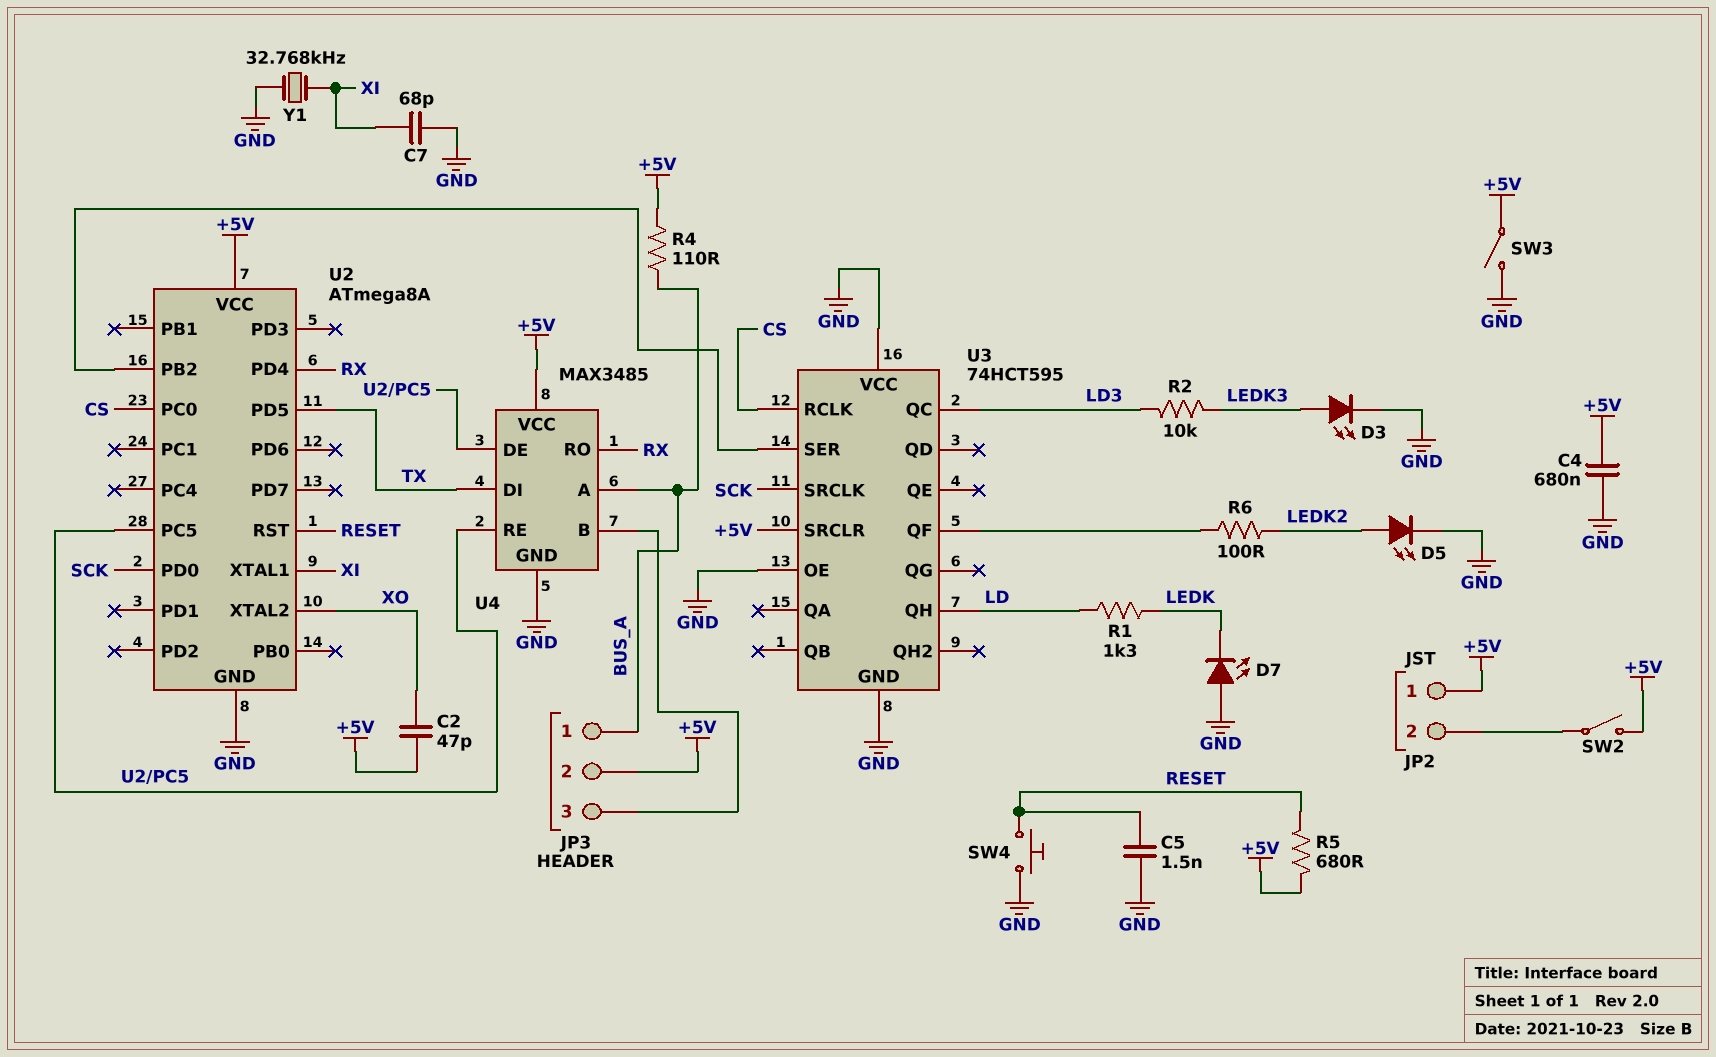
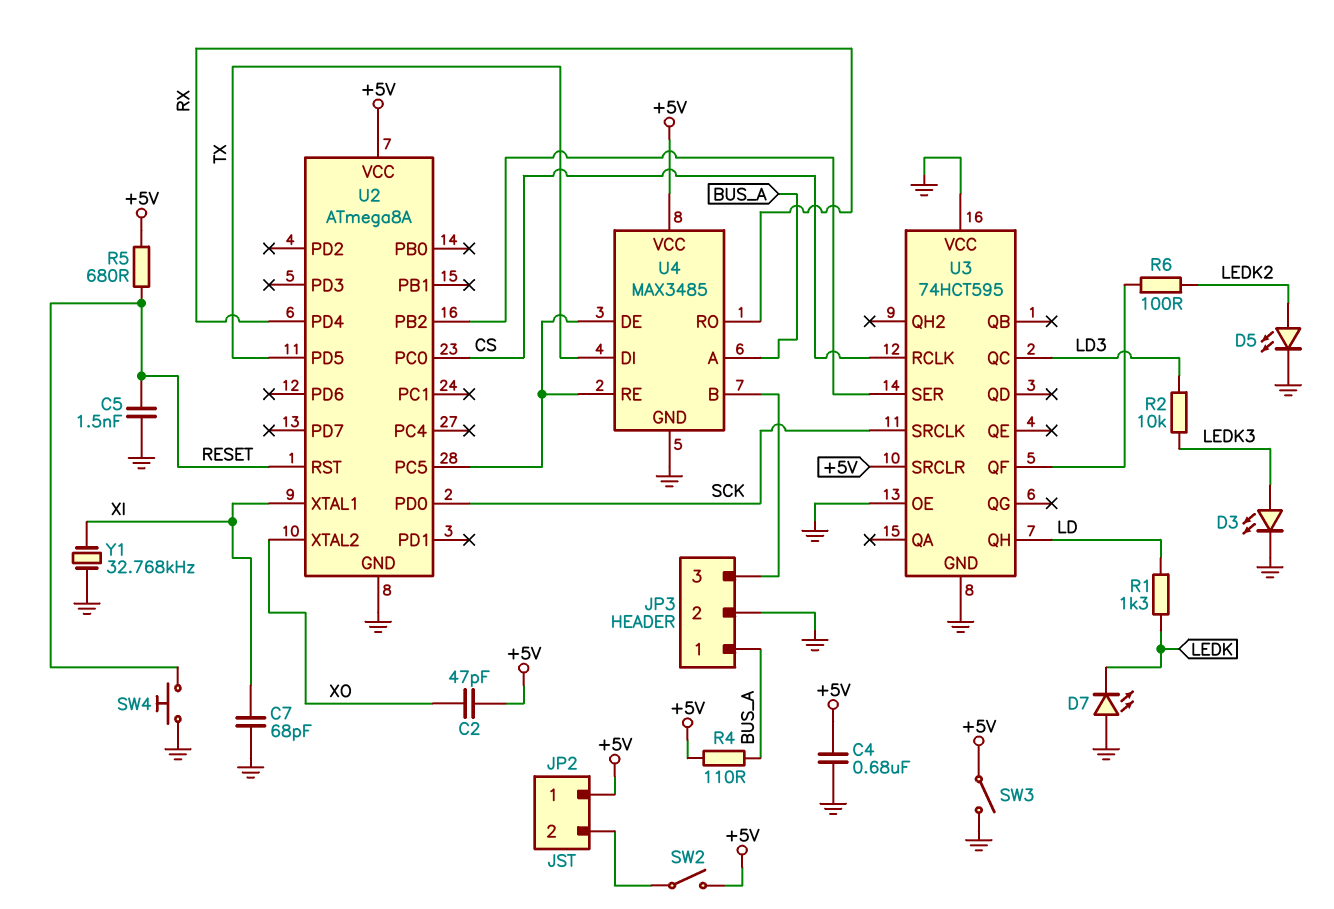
JP3 pin 2: +5V -> GND

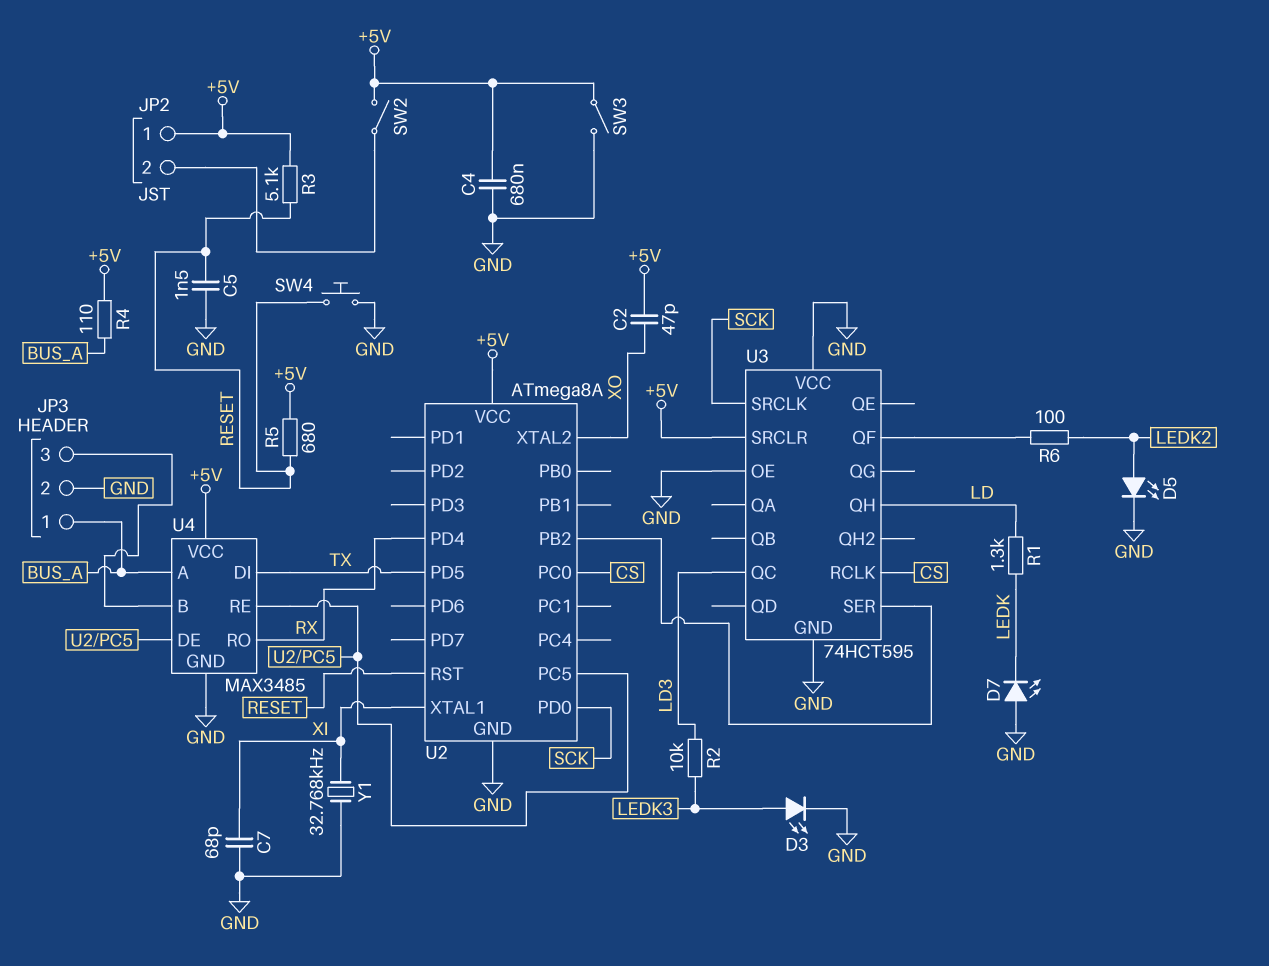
R3: none -> 5.1k (+5V, RESET)

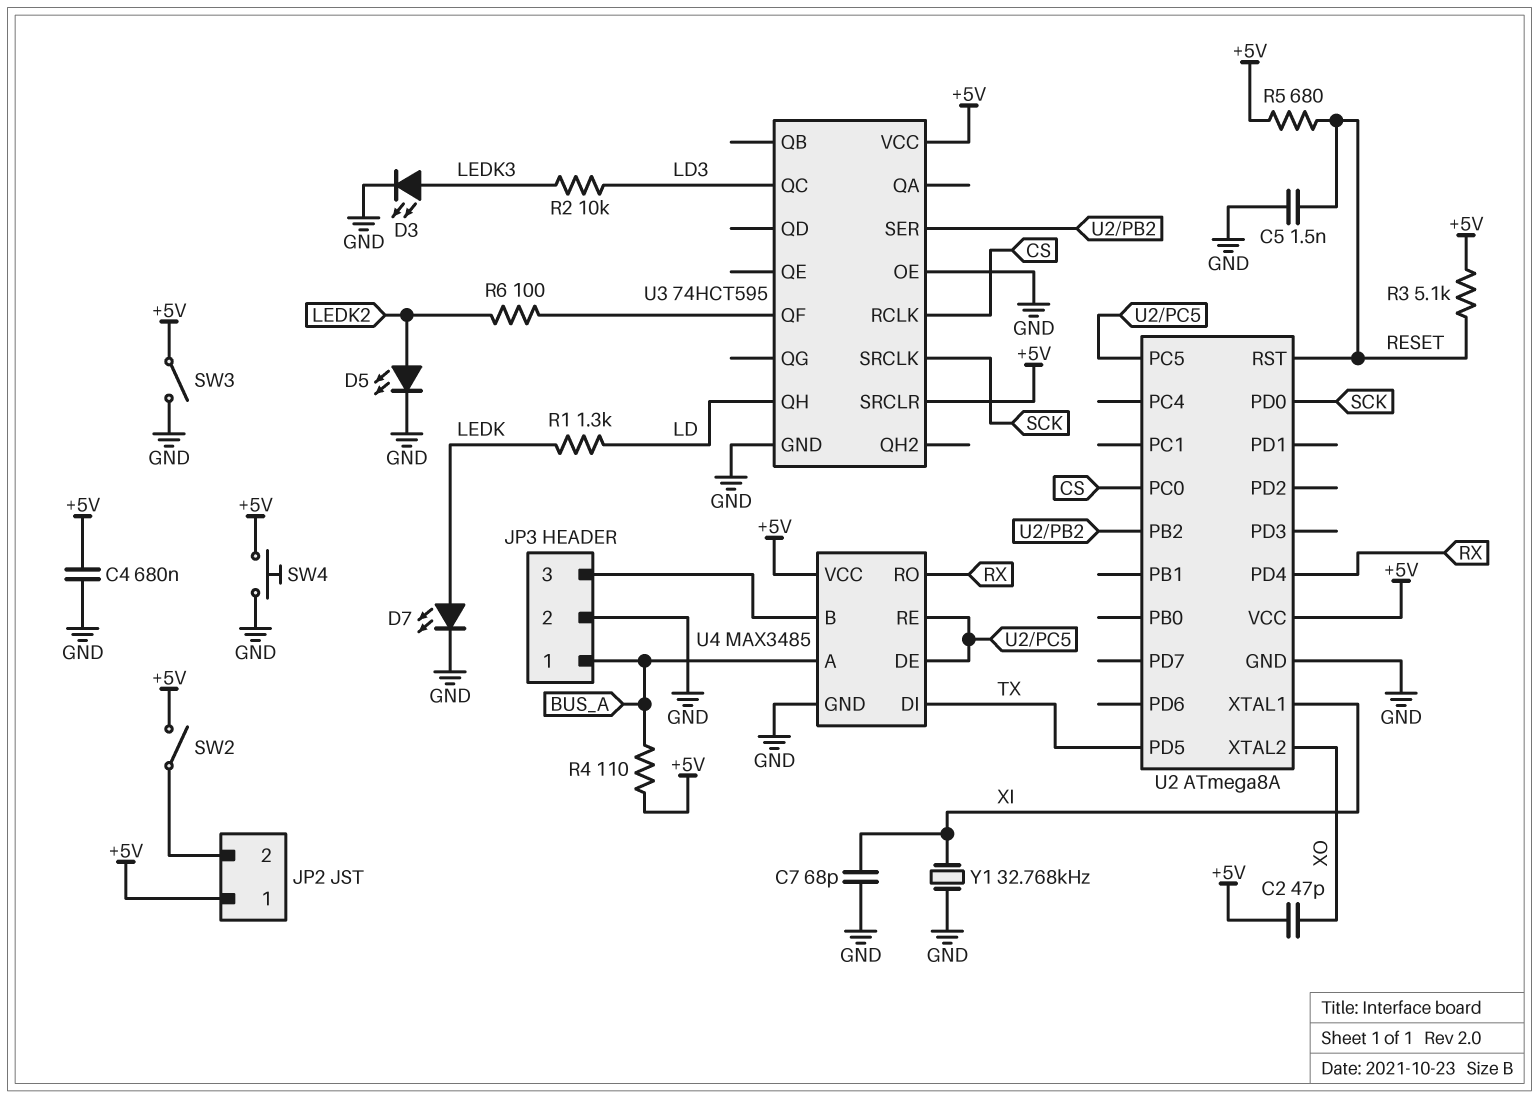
D7: LED (A GND, K LEDK) -> LED (A LEDK, K GND)
SW4: button (GND, RESET) -> button (+5V, GND)
U3 pin VCC: GND -> +5V

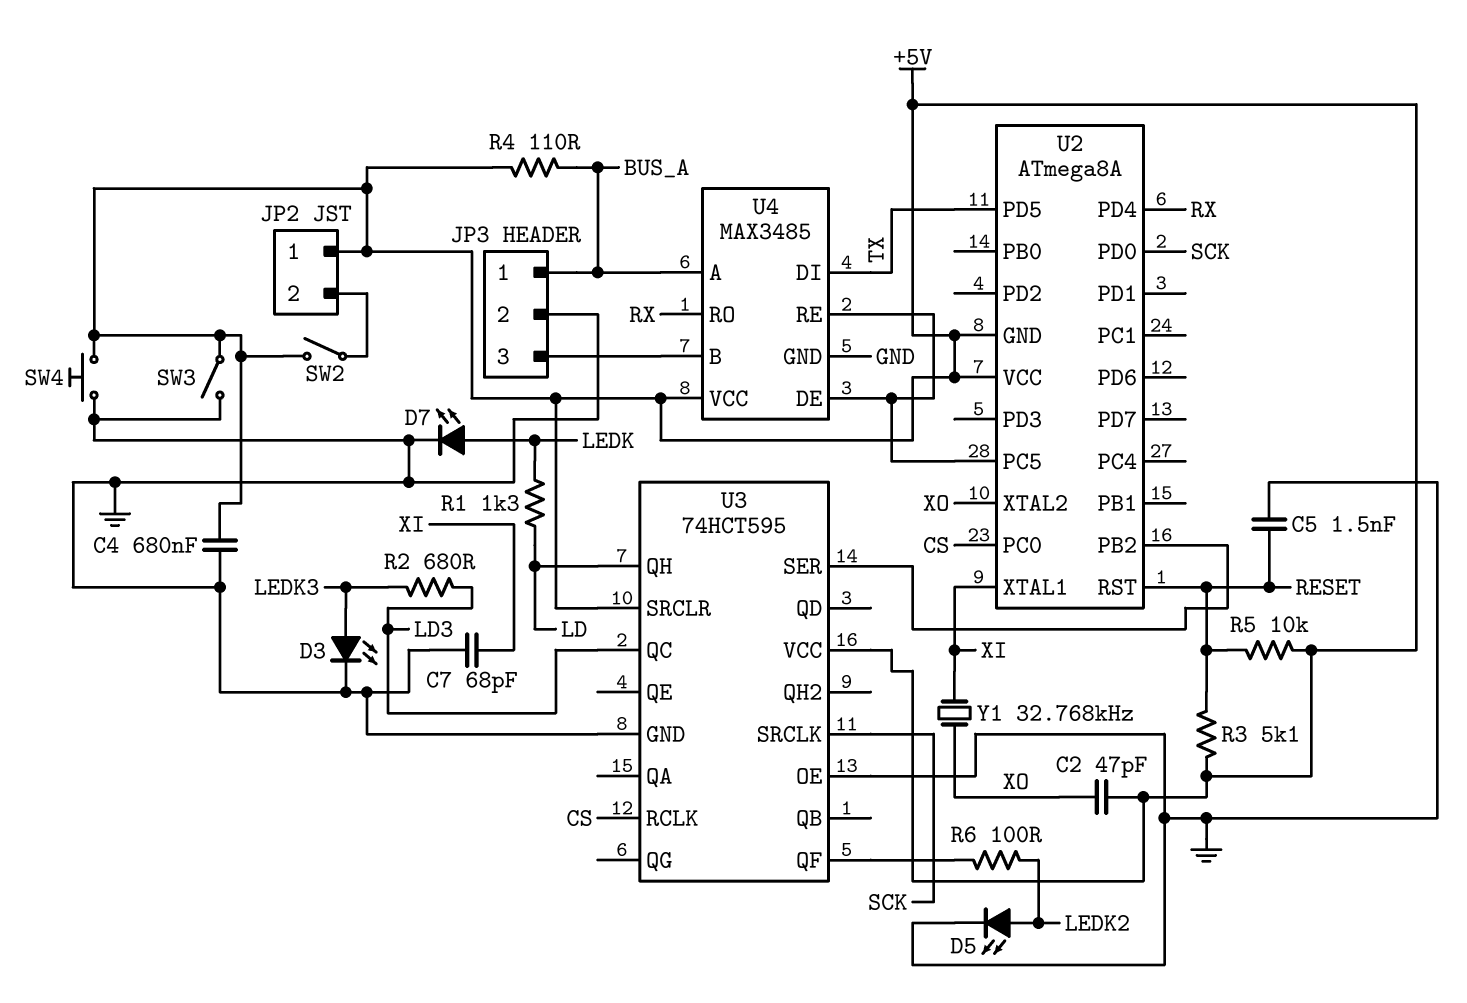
R2: 10k (LD3, LEDK3) -> 680 (LD3, LEDK3)
R5: 680 (+5V, RESET) -> 10k (+5V, RESET)
U2 pin GND: GND -> +5V
Y1: 32.768kHz (GND, XI) -> 32.768kHz (XI, XO)

